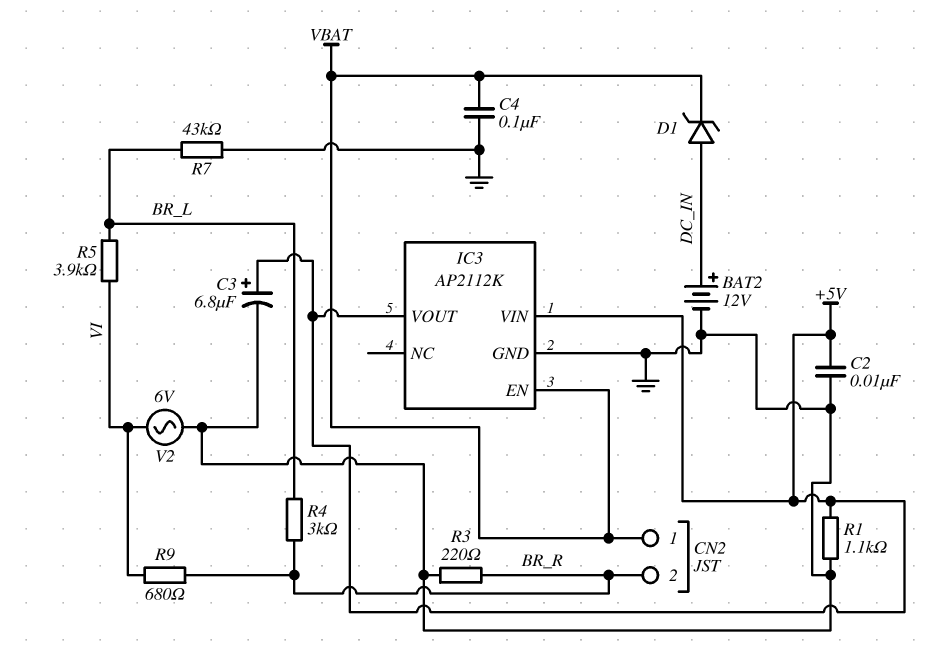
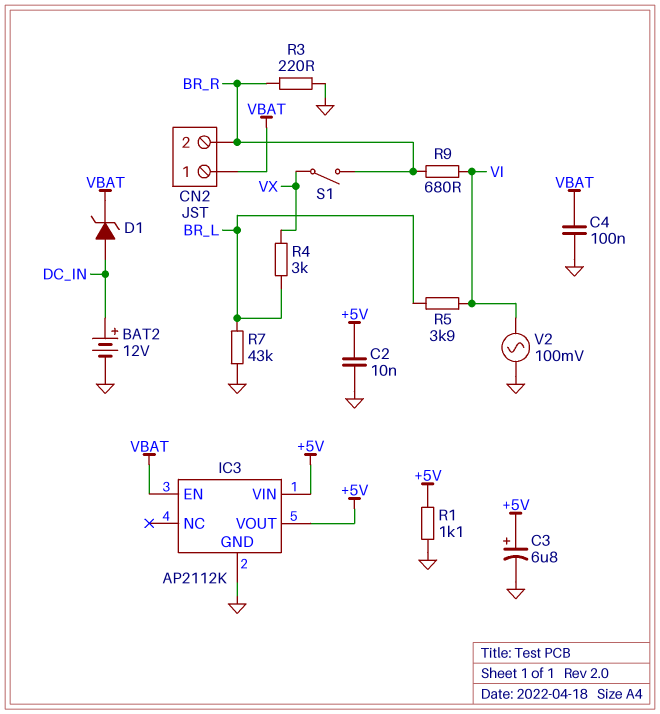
R4: 3k (BR_L, BR_R) -> 3k (BR_L, VX)
S1: none -> switch (BR_R, VX)
V2: AC 6V (GND, VI) -> AC 100mV (GND, VI)

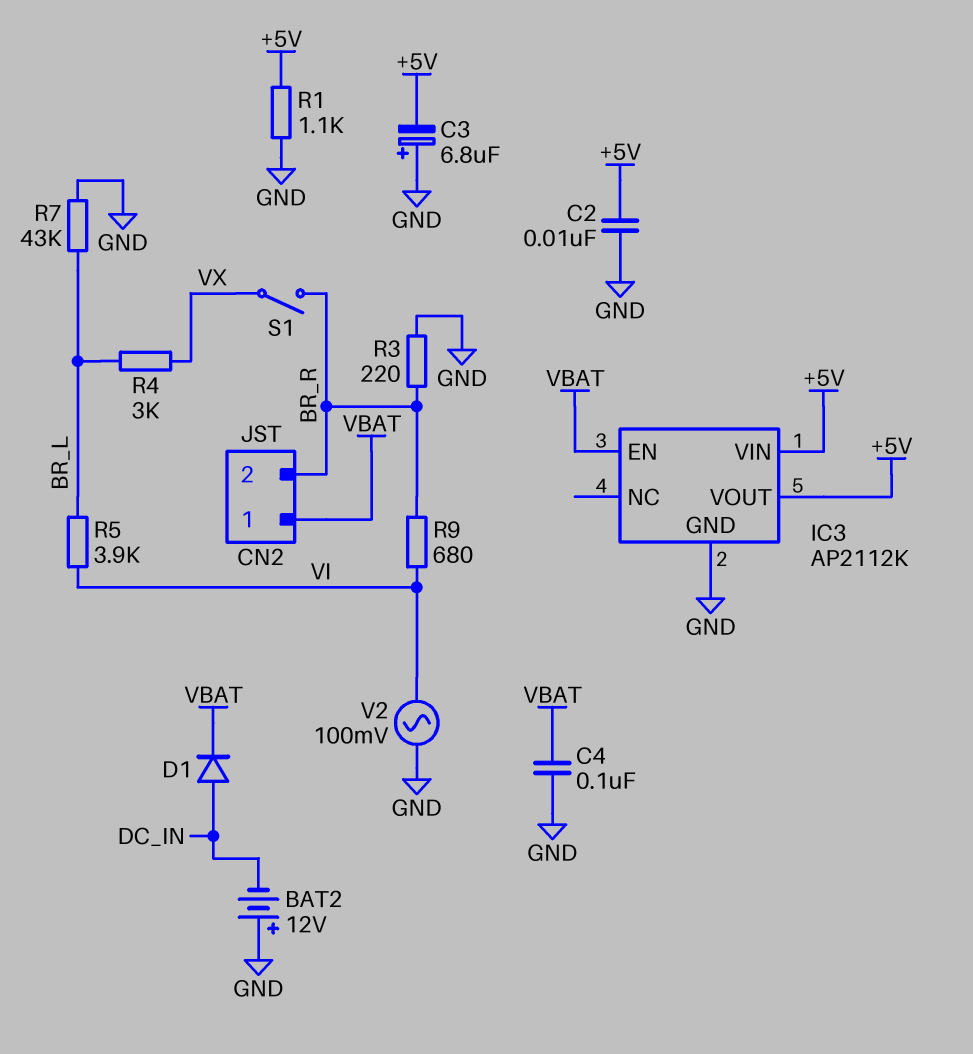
BAT2: 12V (plus DC_IN, minus GND) -> 12V (plus GND, minus DC_IN)
C3: 6.8uF (plus +5V, minus GND) -> 6.8uF (plus GND, minus +5V)
D1: zener (A DC_IN, K VBAT) -> diode (A DC_IN, K VBAT)

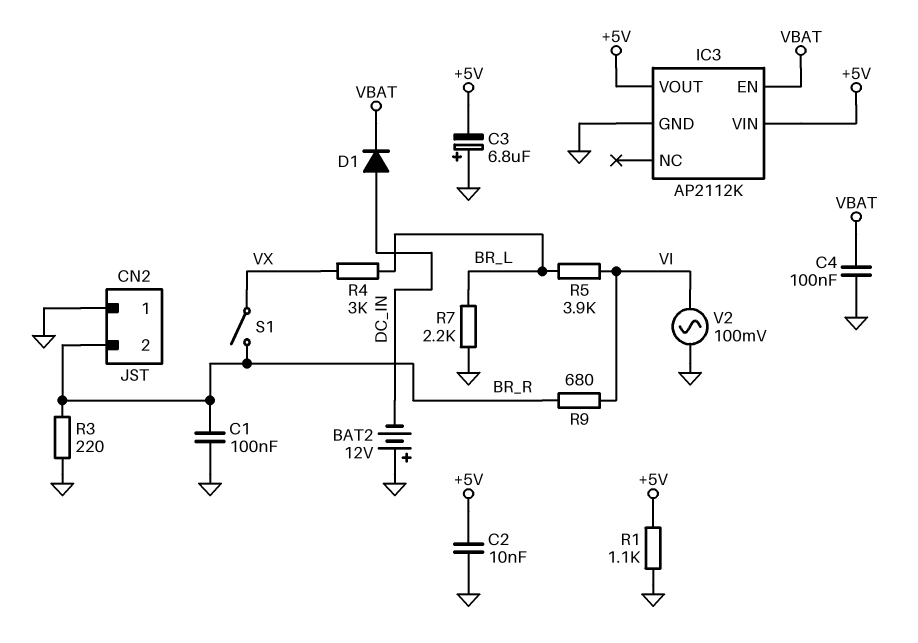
C1: none -> 100nF (BR_R, GND)
CN2 pin 1: VBAT -> GND
R7: 43k (BR_L, GND) -> 2.2k (BR_L, GND)

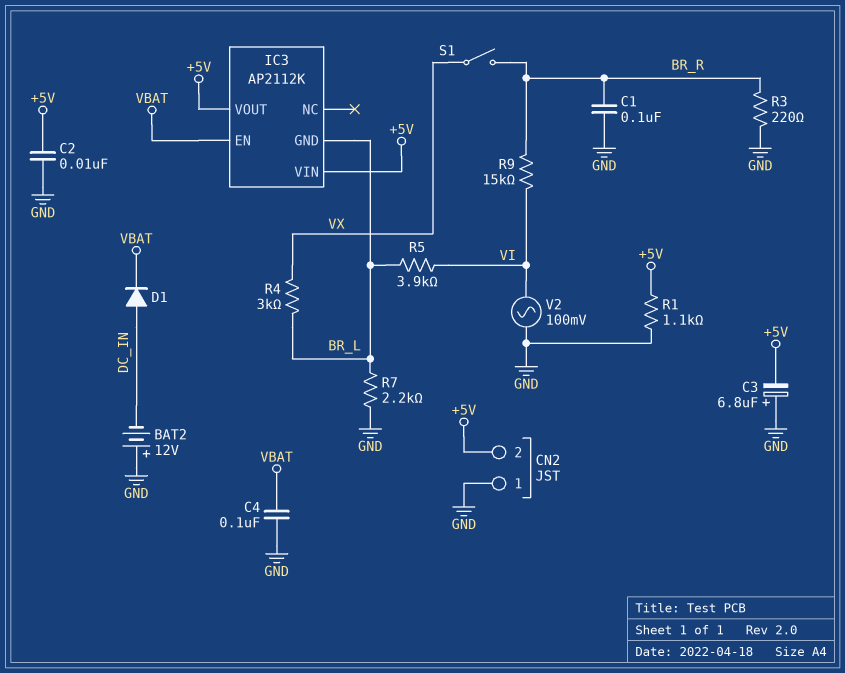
CN2 pin 2: BR_R -> +5V
IC3 pin GND: GND -> BR_L
R9: 680 (BR_R, VI) -> 15k (BR_R, VI)

